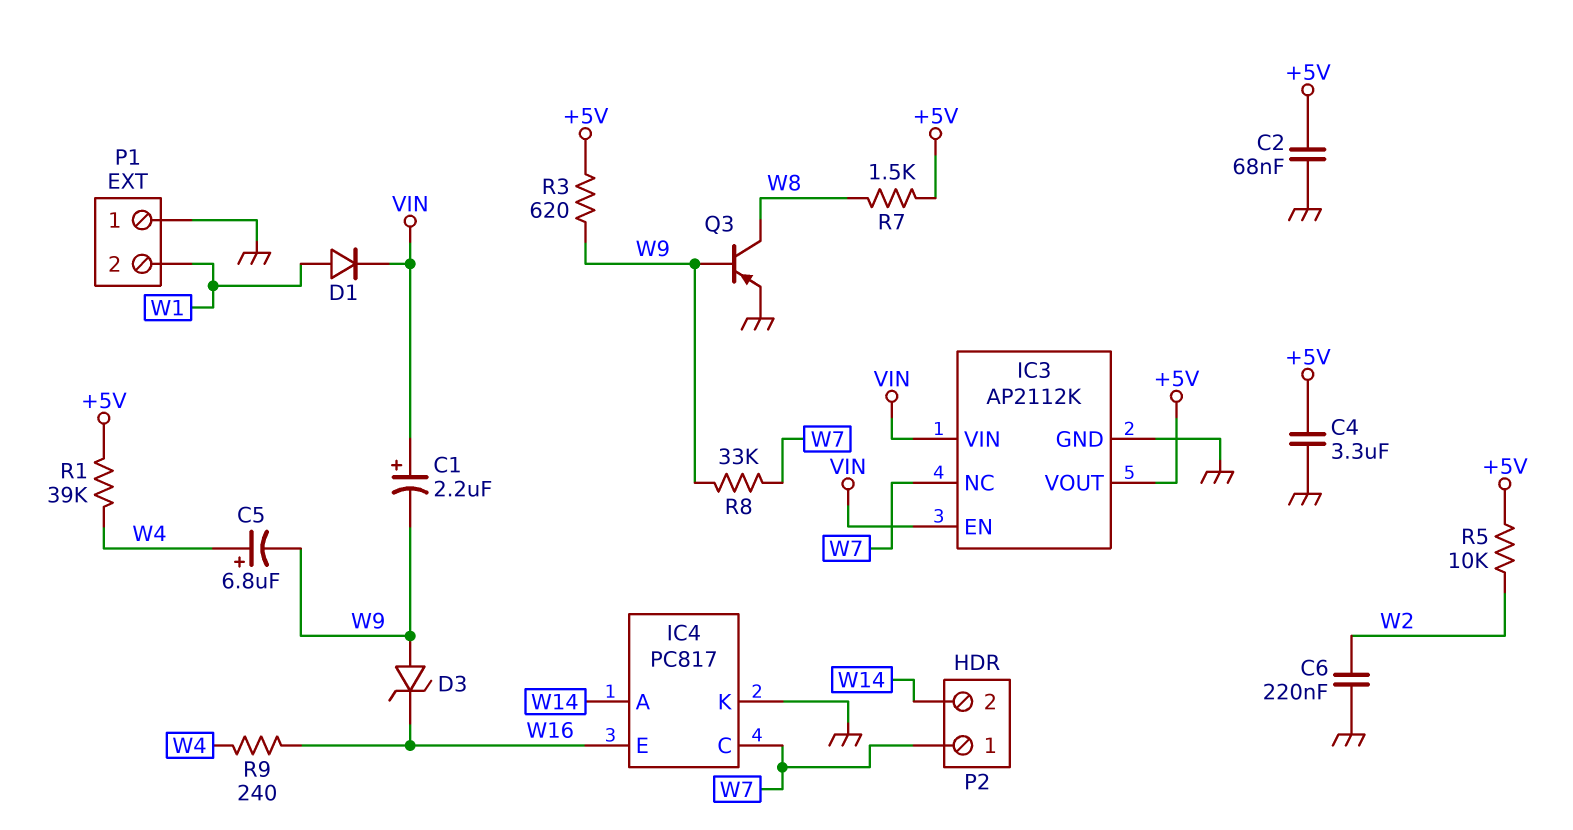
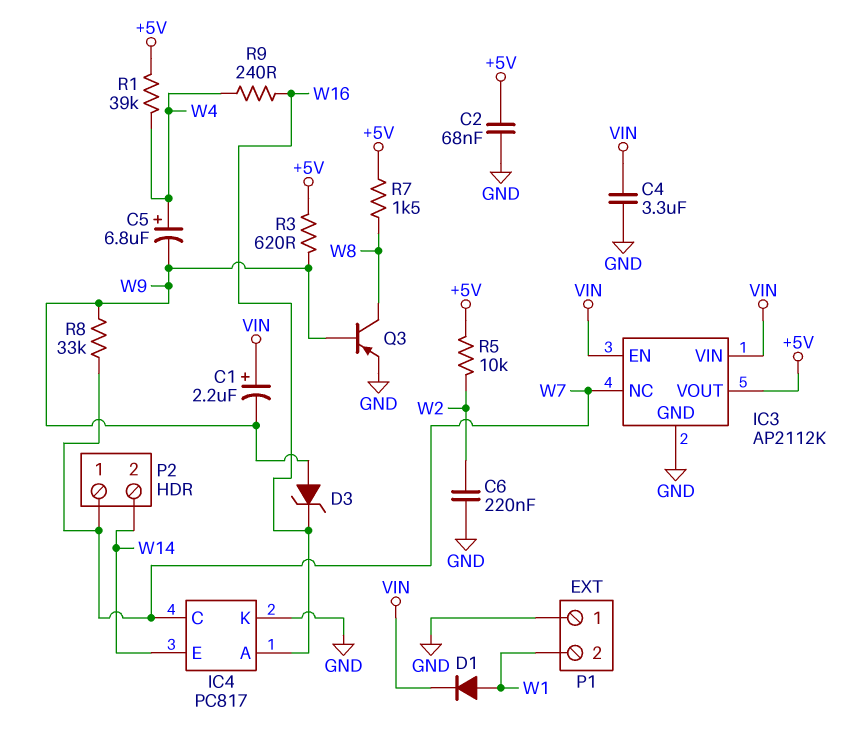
C4: 3.3uF (+5V, GND) -> 3.3uF (GND, VIN)
IC4 pin A: W14 -> W16
IC4 pin E: W16 -> W14

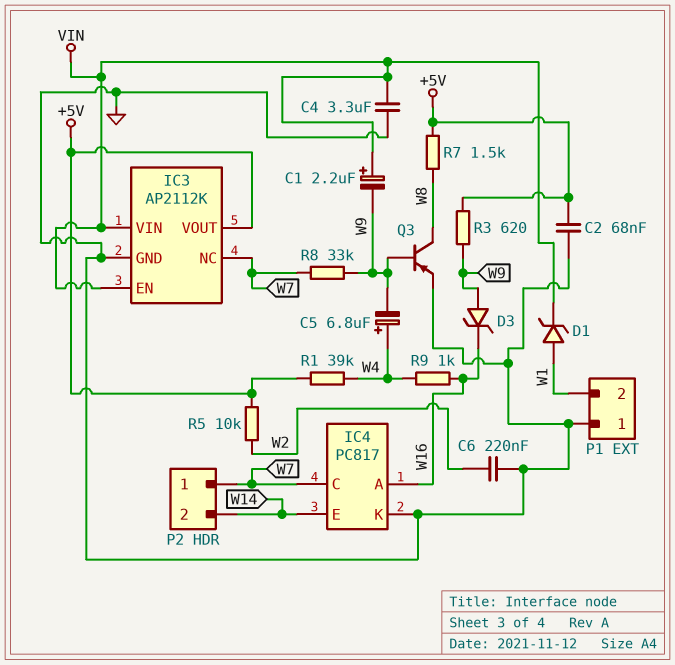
D1: diode (A W1, K VIN) -> zener (A W1, K VIN)
R9: 240 (W4, W16) -> 1k (W4, W16)

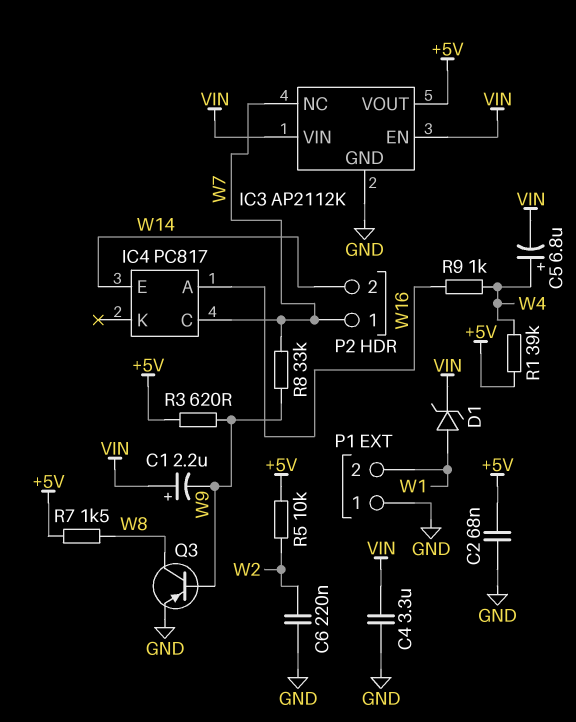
C5: 6.8uF (plus W4, minus W9) -> 6.8uF (plus W4, minus VIN)
D3: zener (A W9, K W16) -> none
IC4 pin K: GND -> none

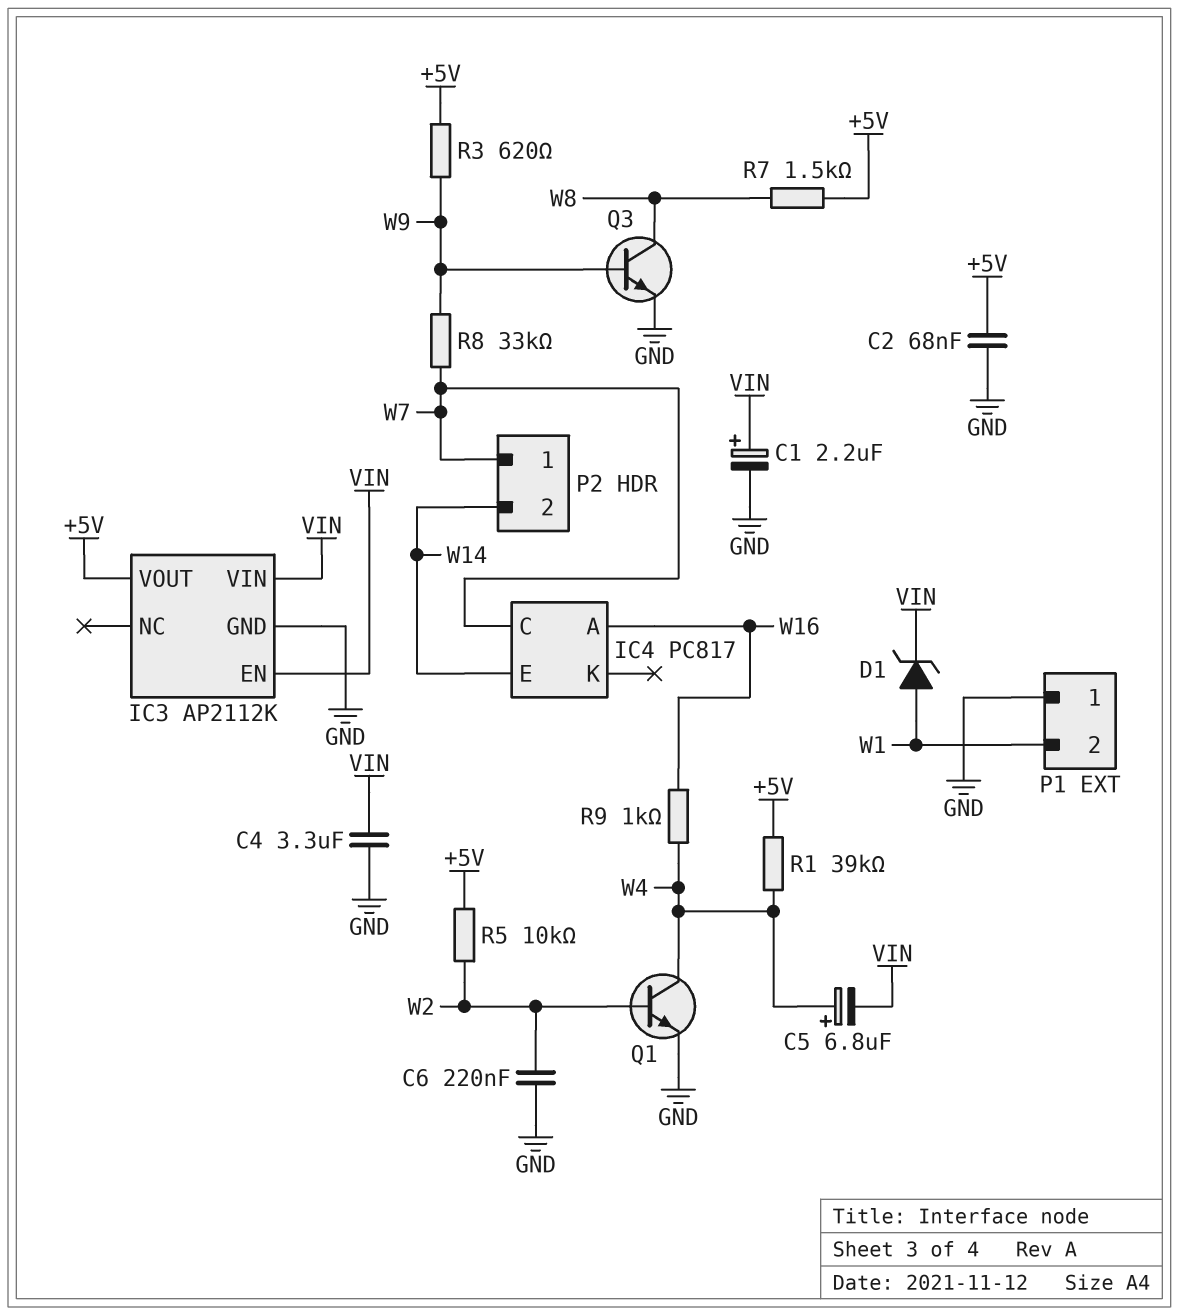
C1: 2.2uF (plus VIN, minus W9) -> 2.2uF (plus VIN, minus GND)
IC3 pin NC: W7 -> none
Q1: none -> NPN (B W2, C W4, E GND)
Q3: PNP (B W9, C W8, E GND) -> NPN (B W9, C W8, E GND)

